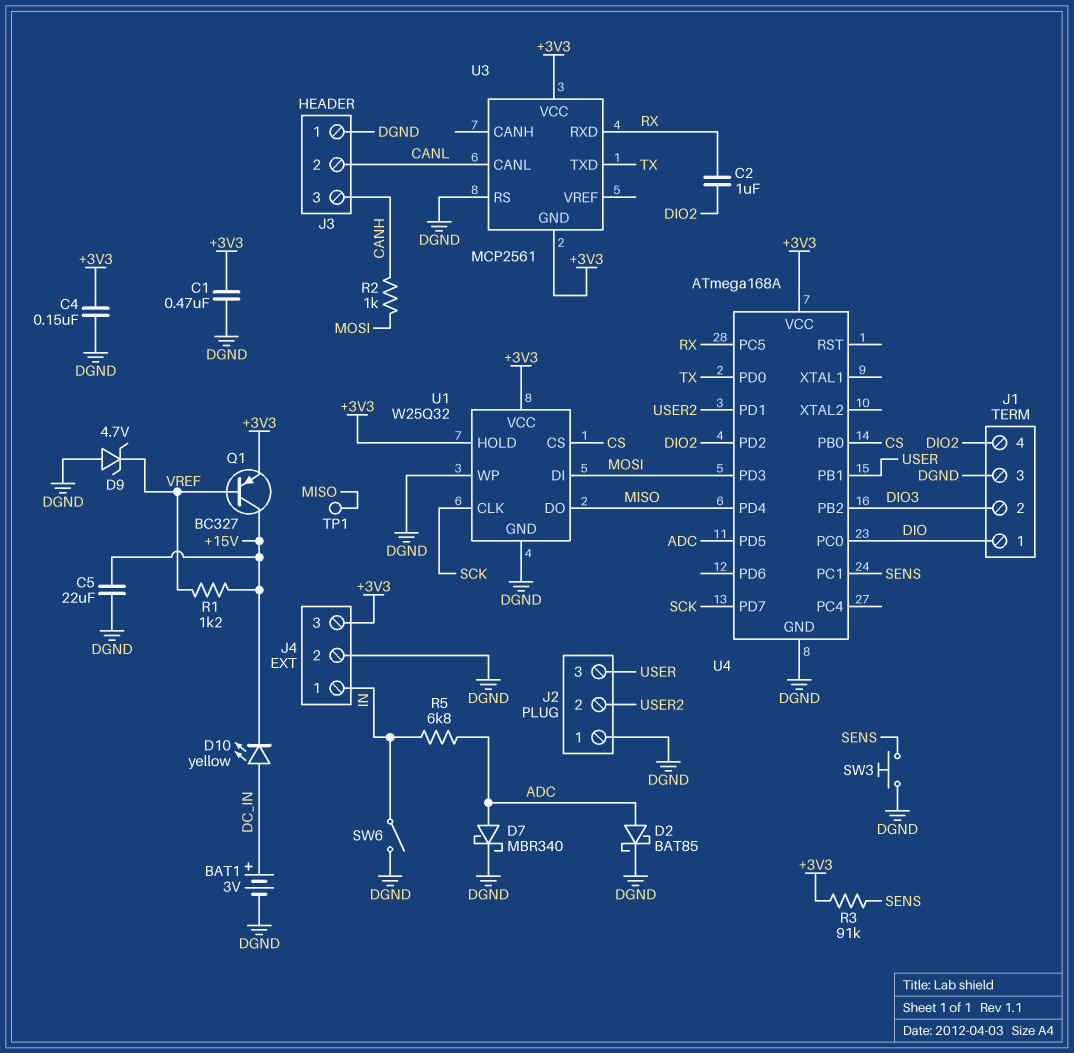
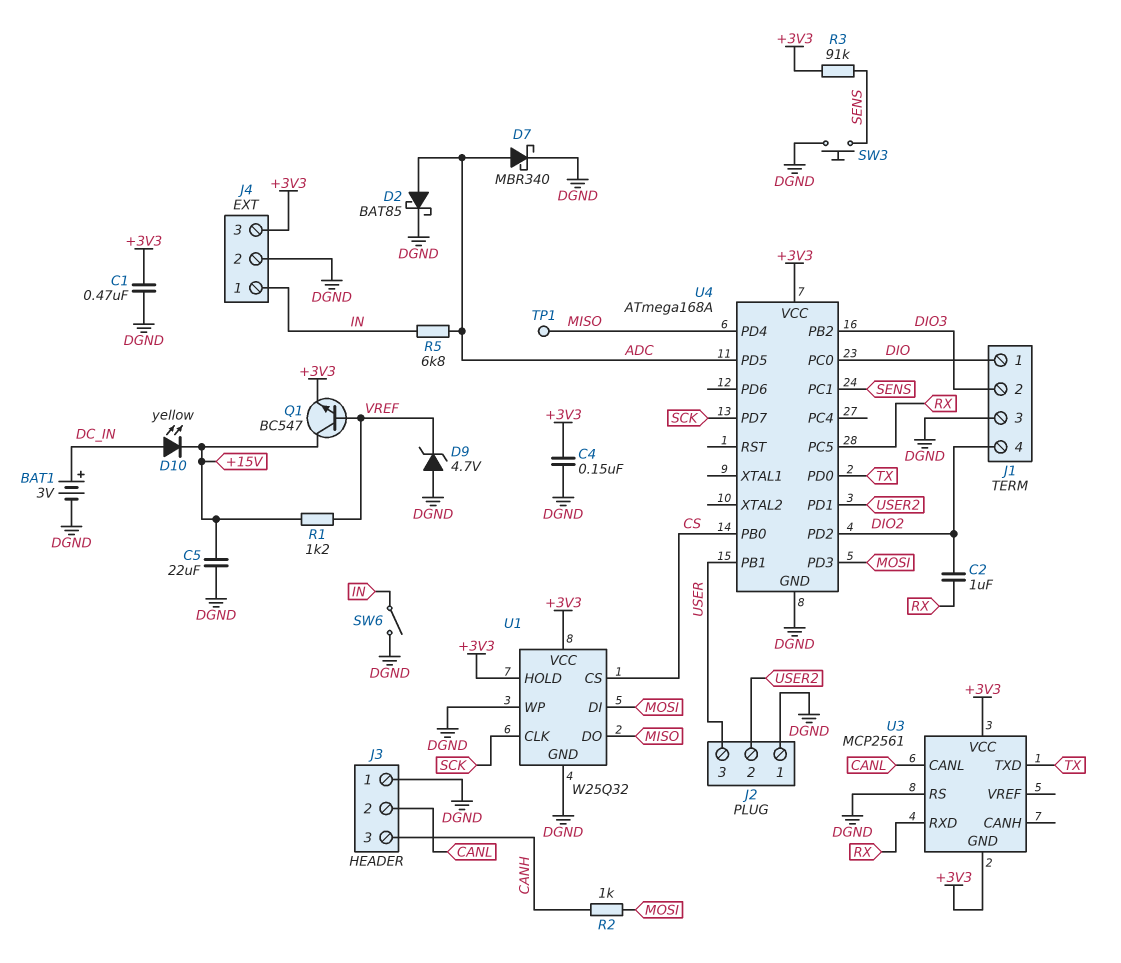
Q1: PNP BC327 (B VREF, C +15V, E +3V3) -> NPN BC547 (B VREF, C +15V, E +3V3)

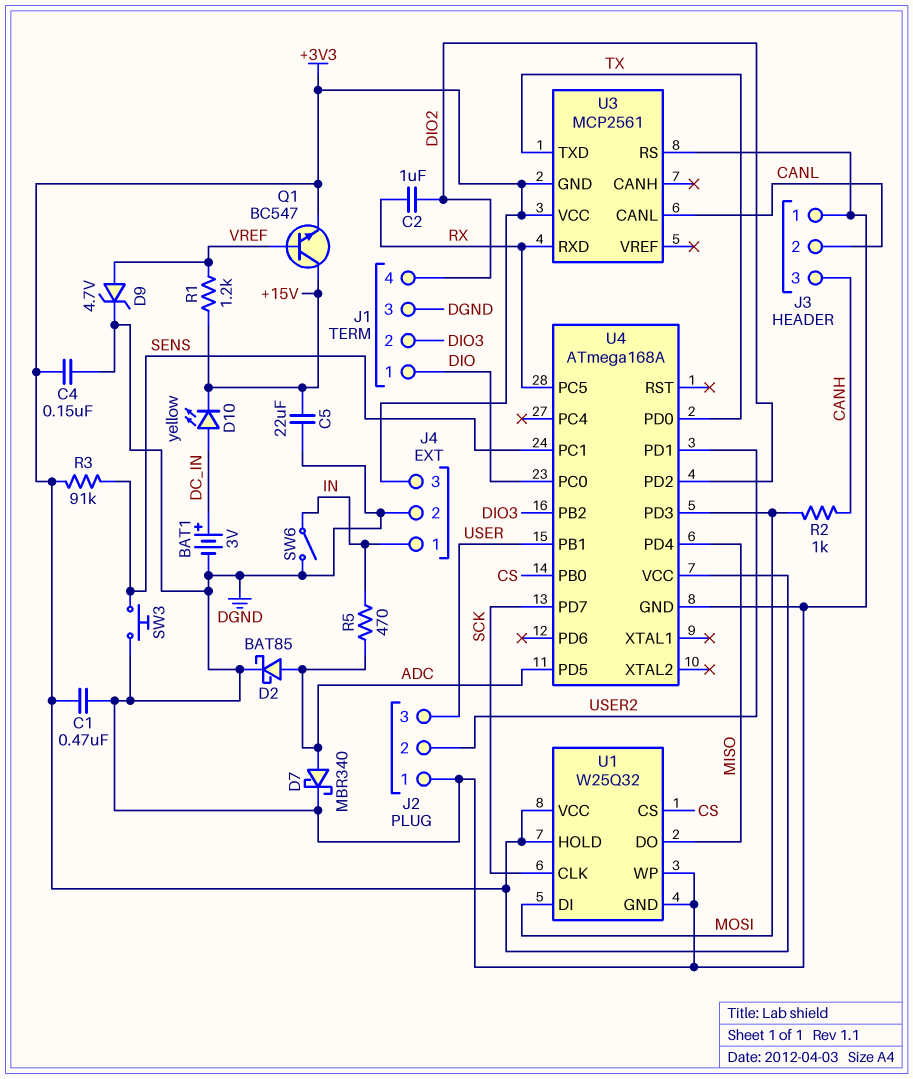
D9: zener 4.7V (A DGND, K VREF) -> zener 4.7V (A VREF, K DGND)
R5: 6.8k (ADC, IN) -> 470 (ADC, IN)
TP1: test point (MISO) -> none

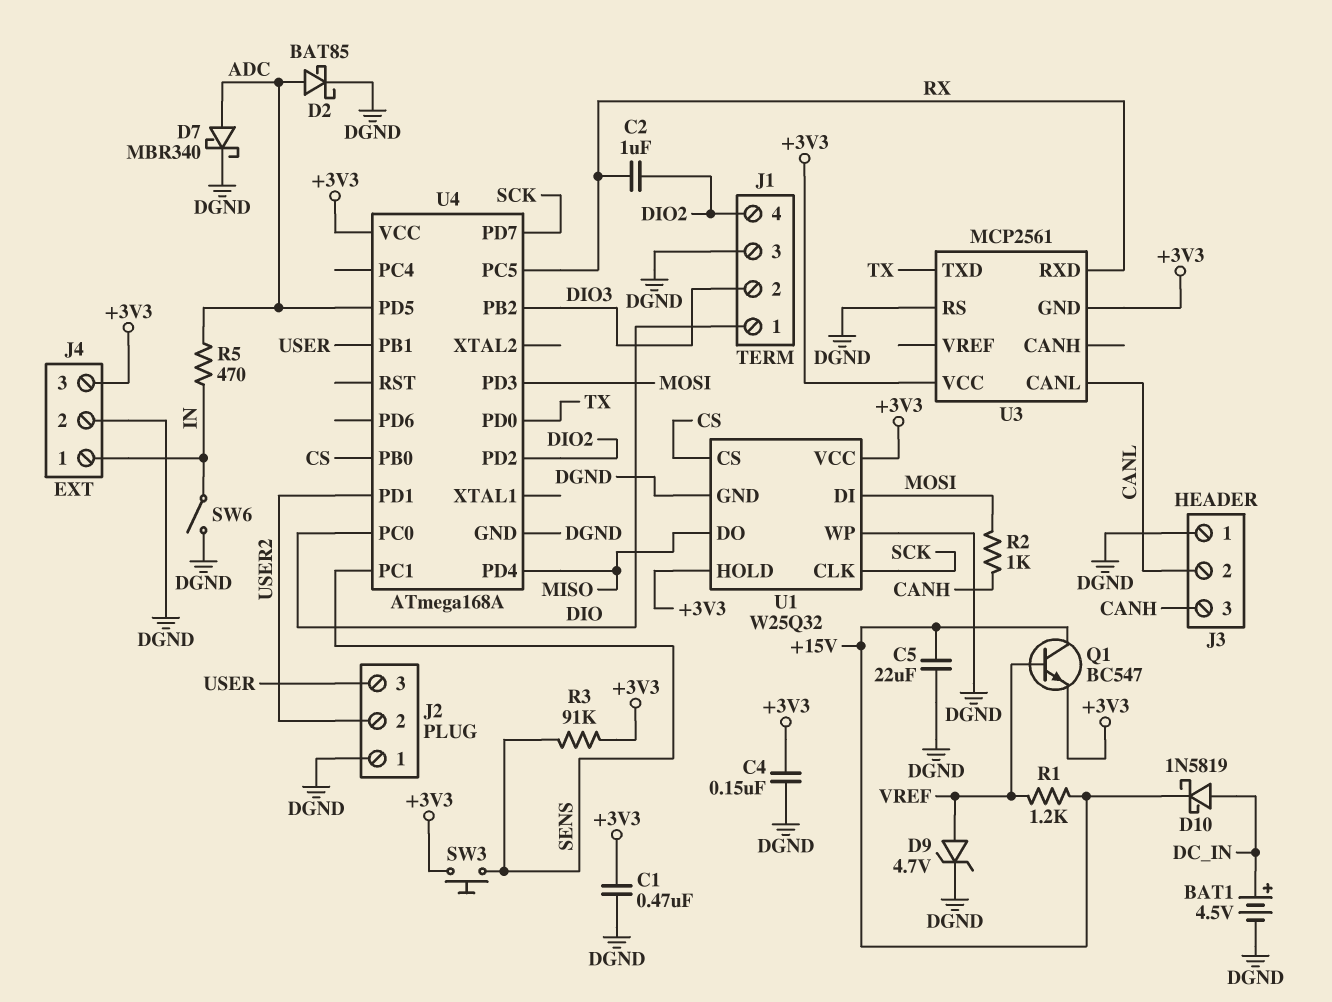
BAT1: 3V (plus DC_IN, minus DGND) -> 4.5V (plus DC_IN, minus DGND)
D10: LED yellow (A DC_IN, K +15V) -> schottky 1N5819 (A DC_IN, K +15V)
SW3: button (DGND, SENS) -> button (+3V3, SENS)

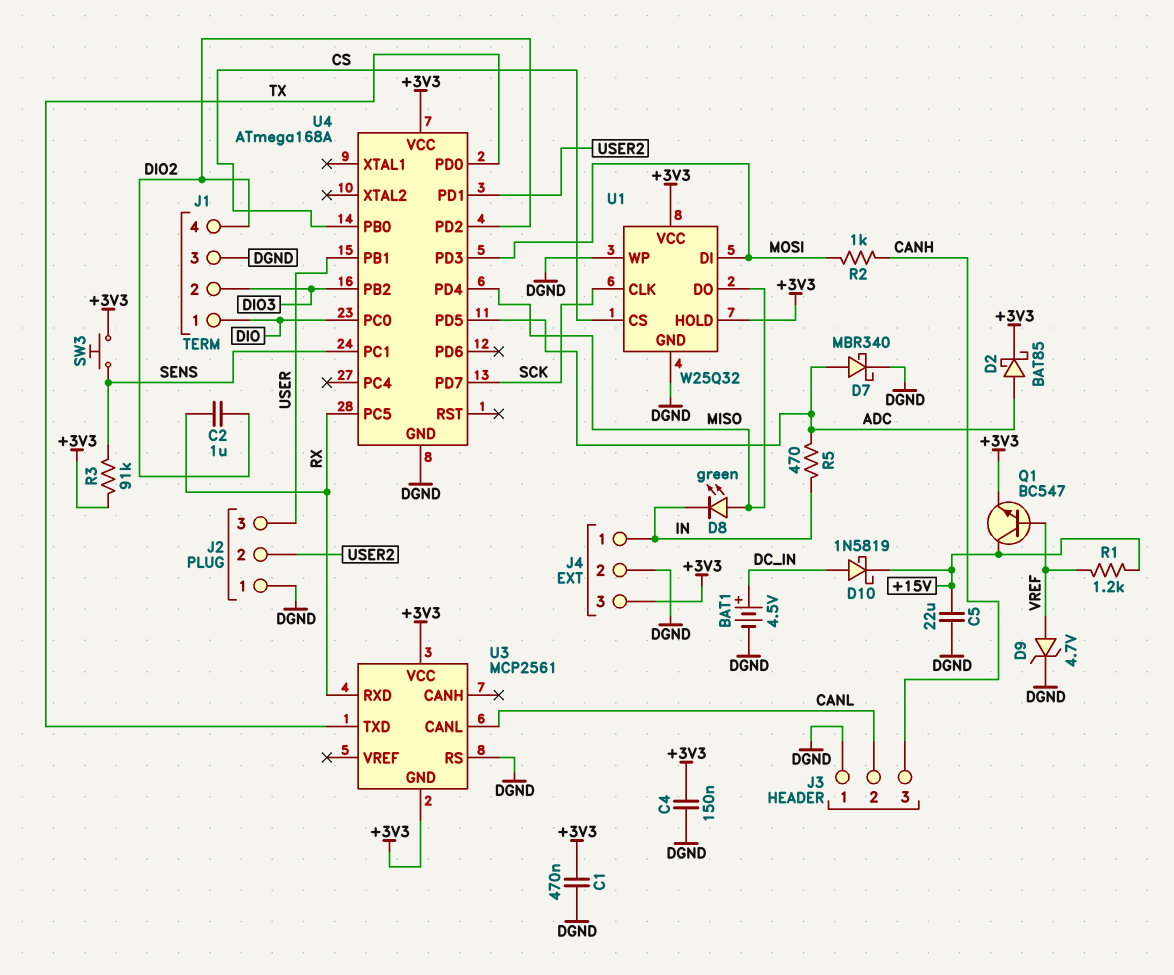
D2: schottky BAT85 (A ADC, K DGND) -> schottky BAT85 (A ADC, K +3V3)
D8: none -> LED green (A MISO, K IN)
SW6: switch (DGND, IN) -> none

